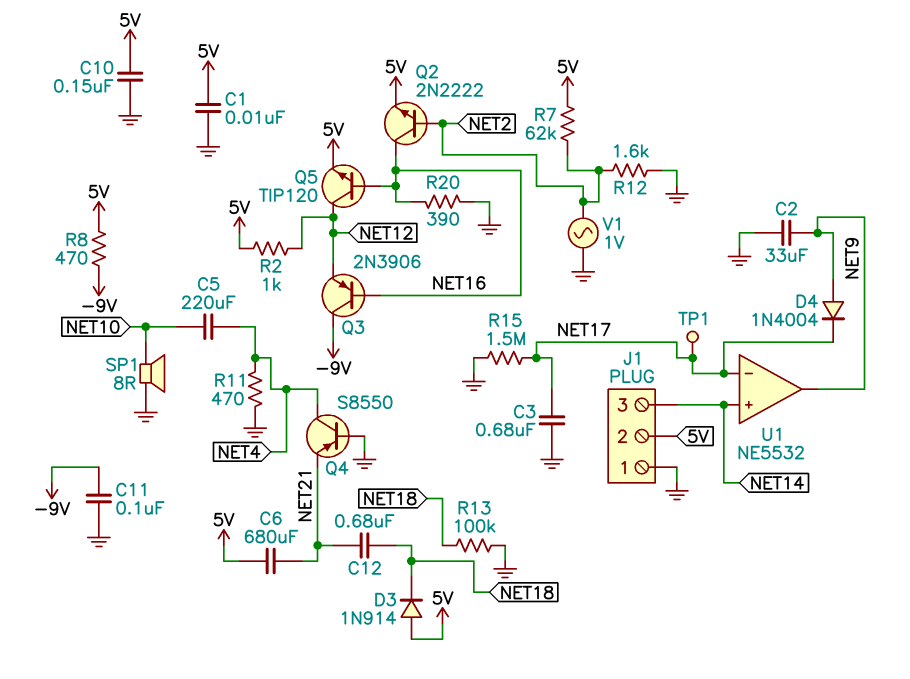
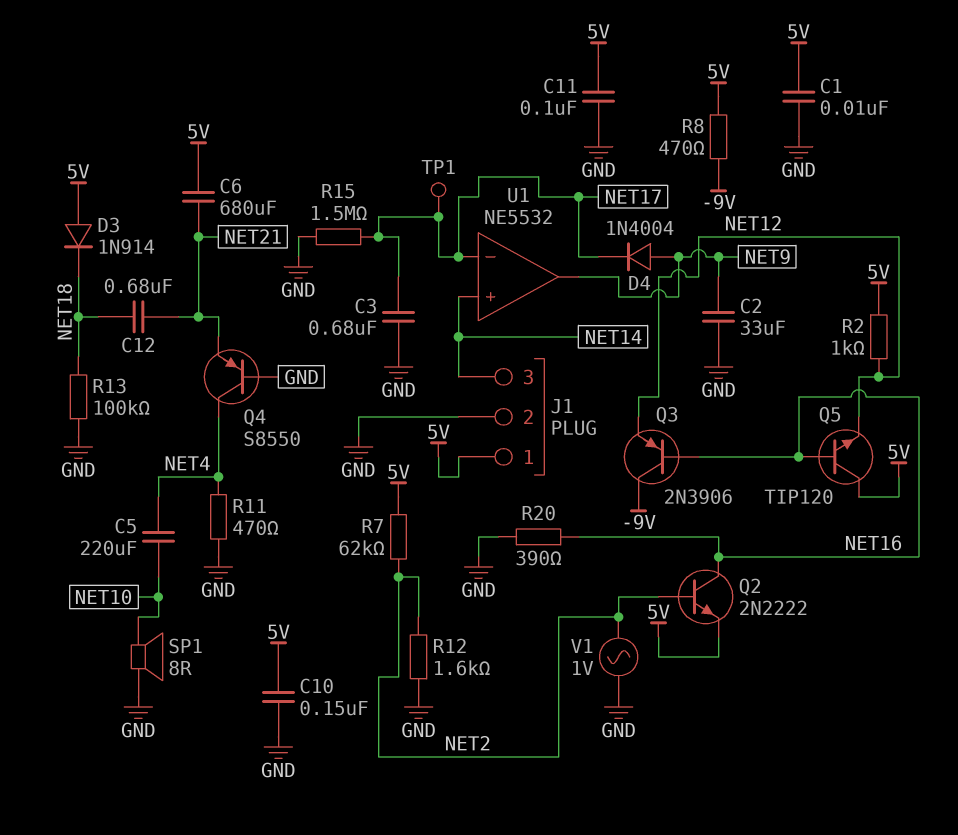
C11: 100nF (-9V, GND) -> 100nF (5V, GND)
J1 pin 1: GND -> 5V
J1 pin 2: 5V -> GND
Q5: NPN TIP120 (B NET16, C NET12, E 5V) -> NPN TIP120 (B NET16, C 5V, E NET12)

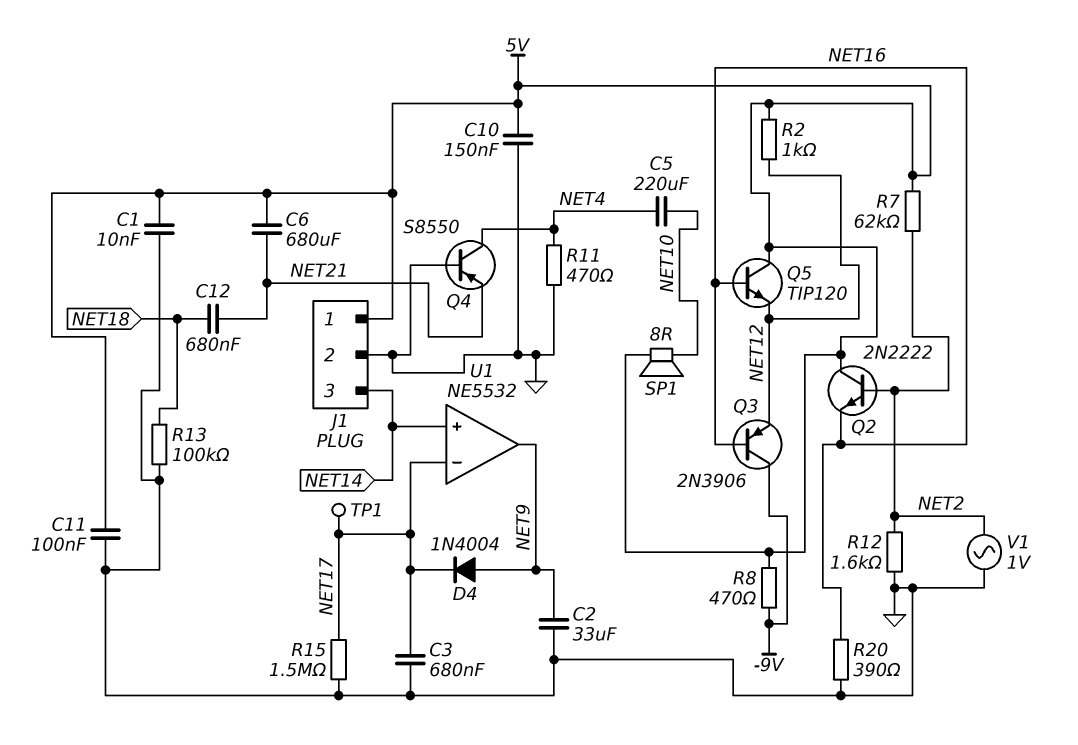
D3: diode 1N914 (A 5V, K NET18) -> none
Q2: NPN 2N2222 (B NET2, C NET16, E 5V) -> NPN 2N2222 (B NET2, C 5V, E NET16)
SP1: speaker 8R (GND, NET10) -> speaker 8R (5V, NET10)

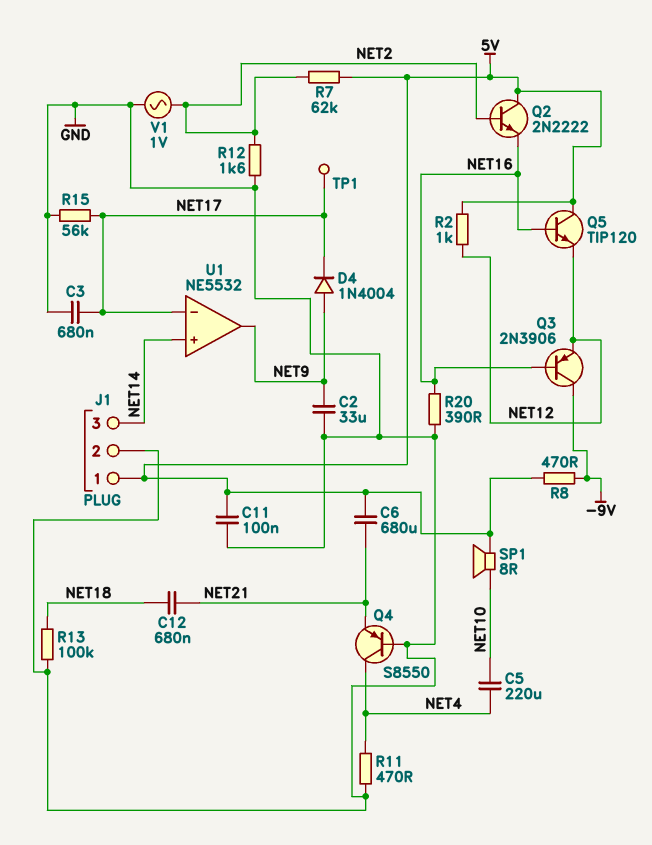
C1: 10nF (5V, GND) -> none
C10: 150nF (5V, GND) -> none
R15: 1.5M (GND, NET17) -> 56k (GND, NET17)

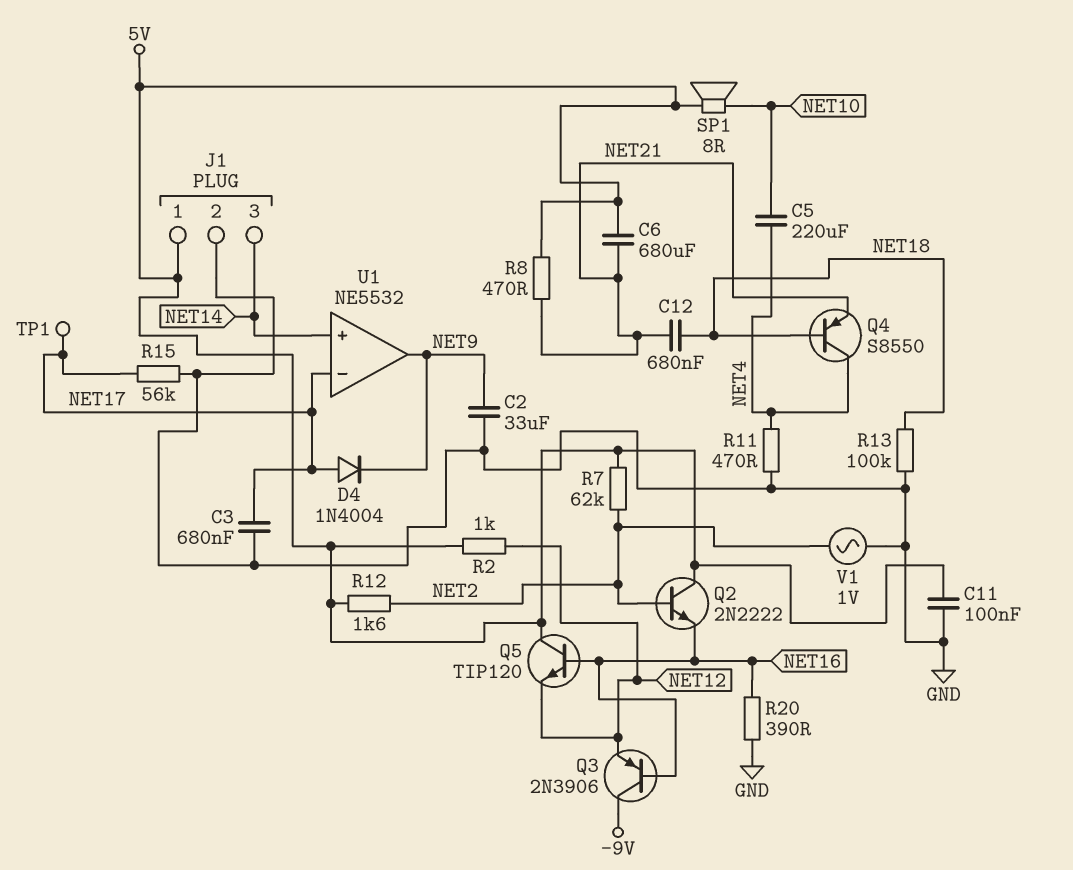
D4: diode 1N4004 (A NET9, K NET17) -> diode 1N4004 (A NET17, K NET9)
Q4: PNP S8550 (B GND, C NET4, E NET21) -> PNP S8550 (B NET18, C NET4, E NET21)
R8: 470 (-9V, 5V) -> 470 (5V, NET21)
R12: 1.6k (GND, NET2) -> 1.6k (5V, NET2)

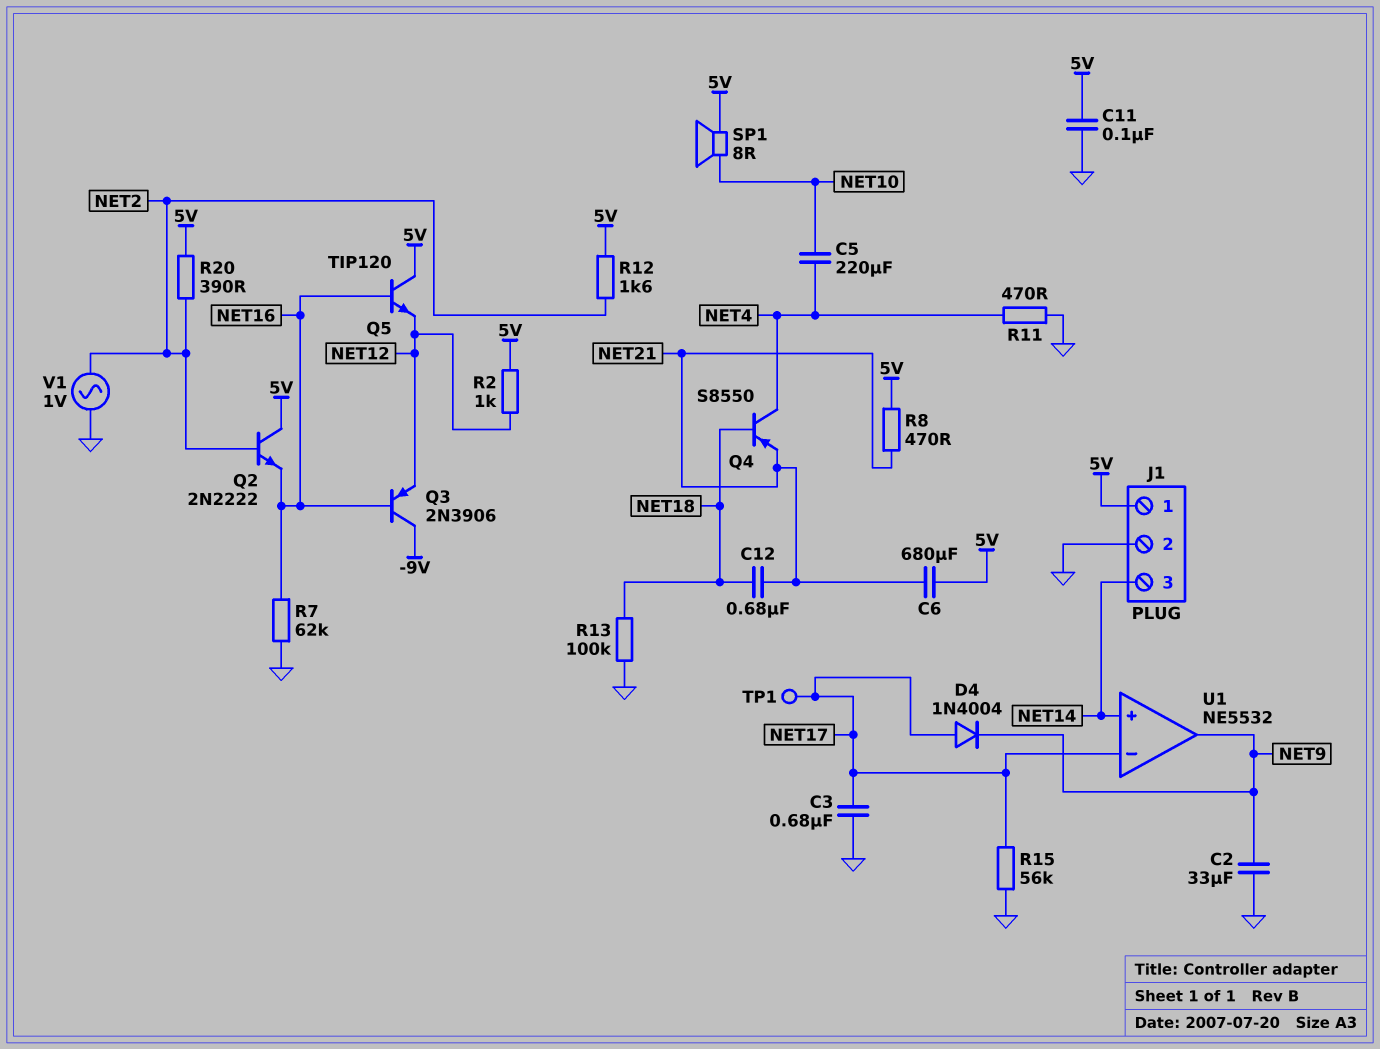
R7: 62k (5V, NET2) -> 62k (GND, NET16)
R20: 390 (GND, NET16) -> 390 (5V, NET2)

